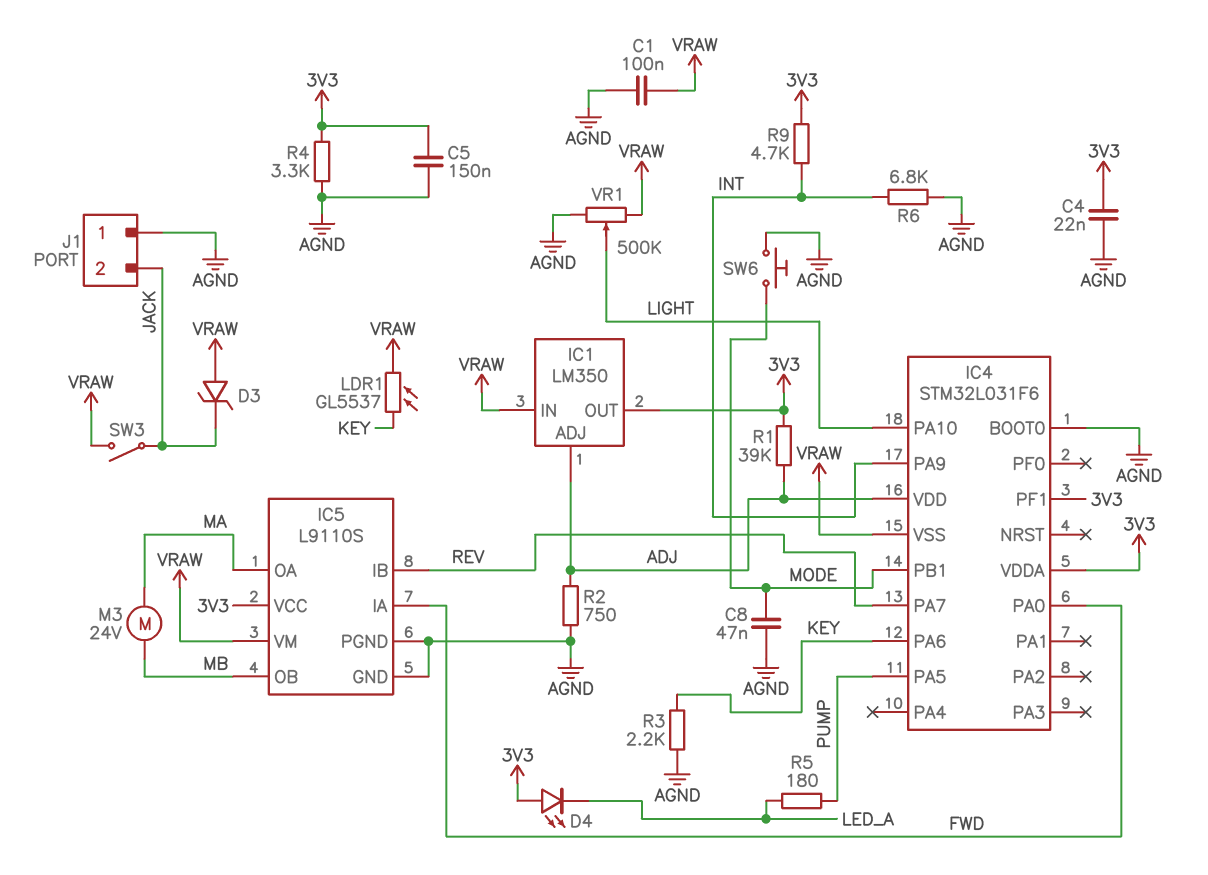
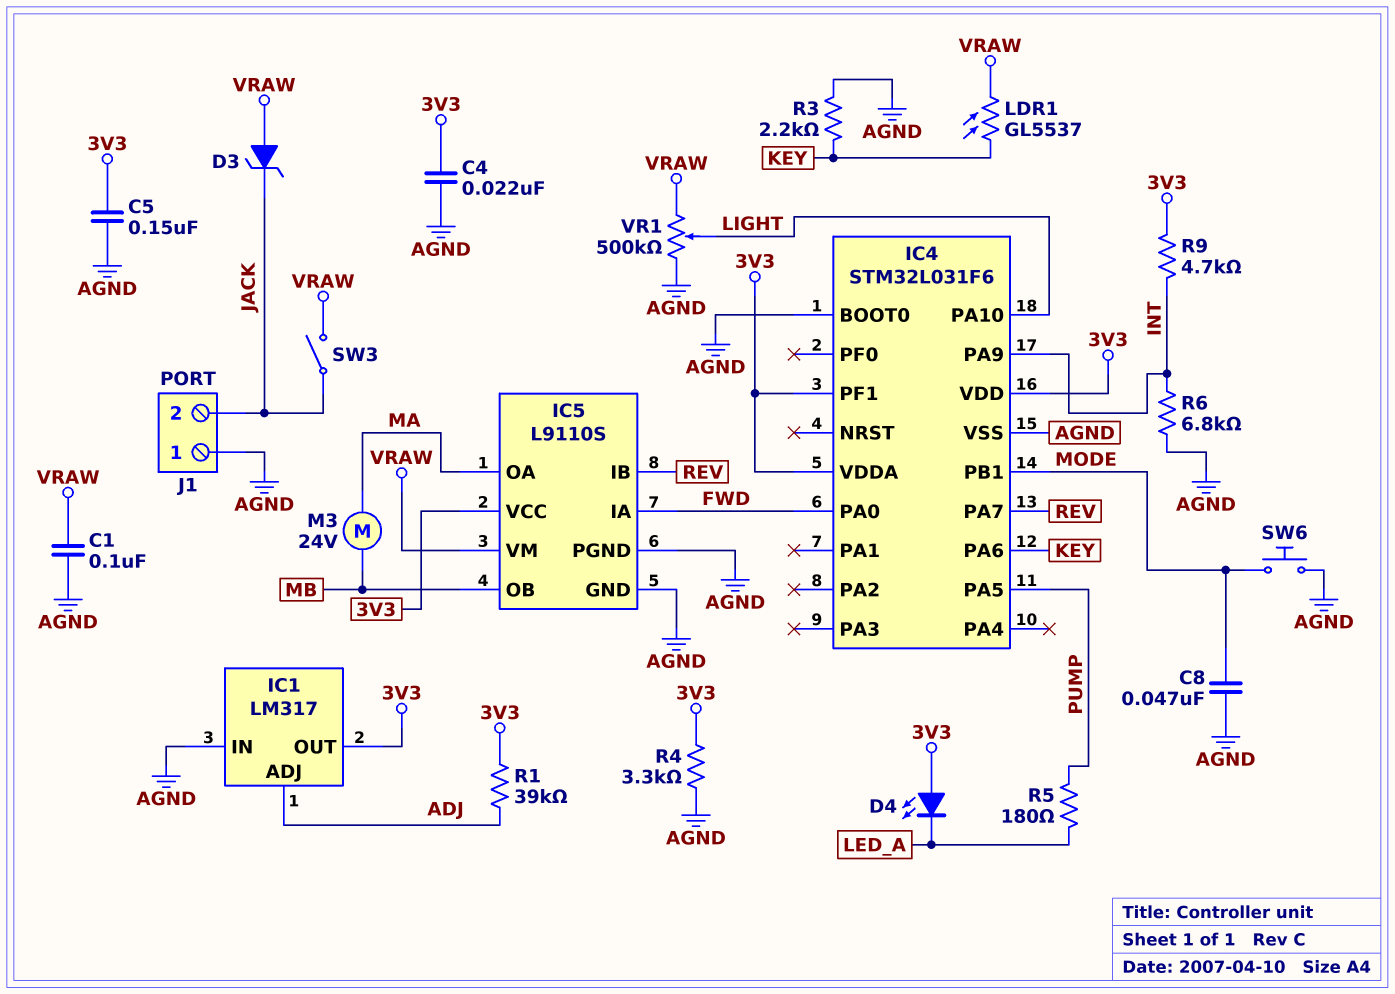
IC1: LM350 -> LM317
IC1 pin IN: VRAW -> AGND
IC4 pin VDD: ADJ -> 3V3
IC4 pin VSS: VRAW -> AGND
R2: 750 (ADJ, AGND) -> none

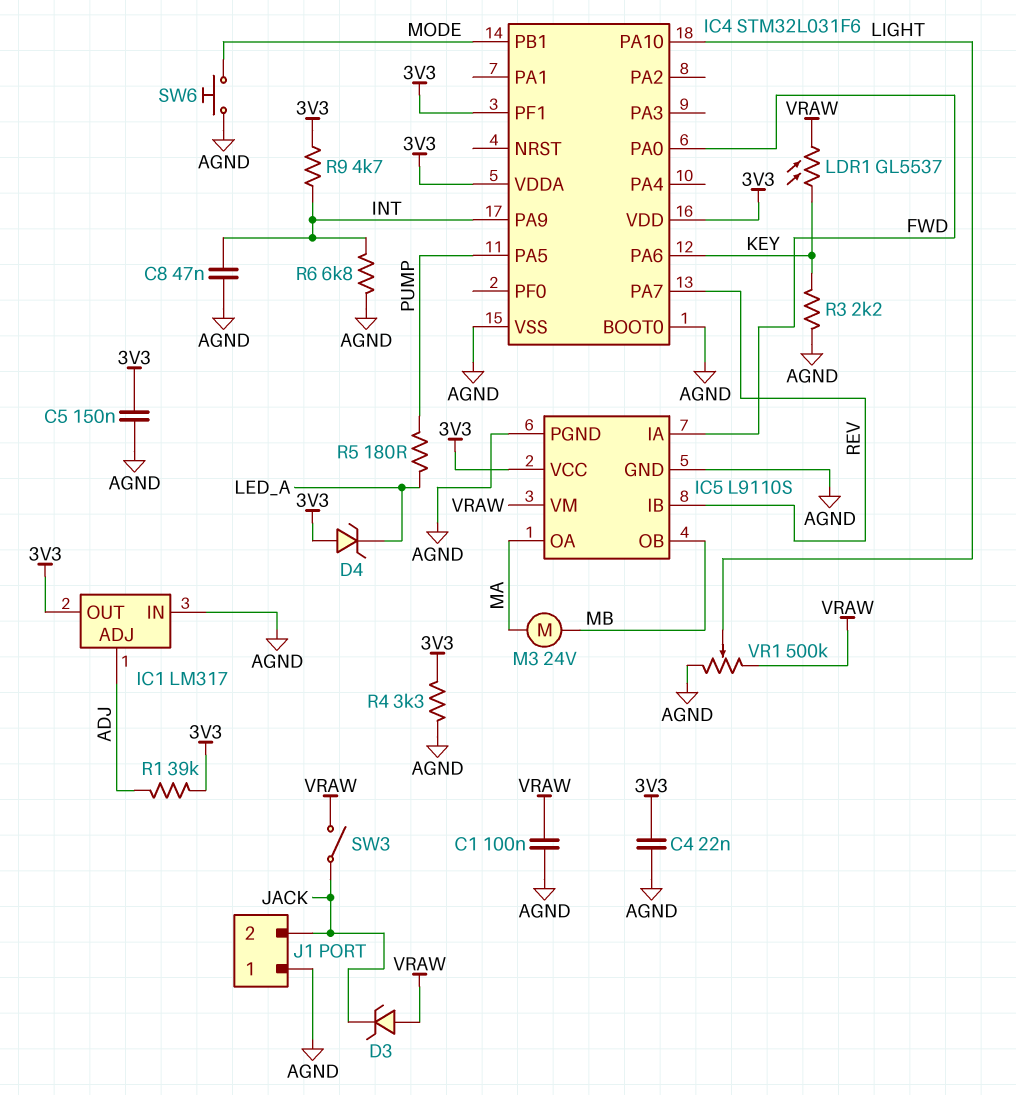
C8: 47nF (AGND, MODE) -> 47nF (AGND, INT)
D4: LED (A 3V3, K LED_A) -> zener (A 3V3, K LED_A)

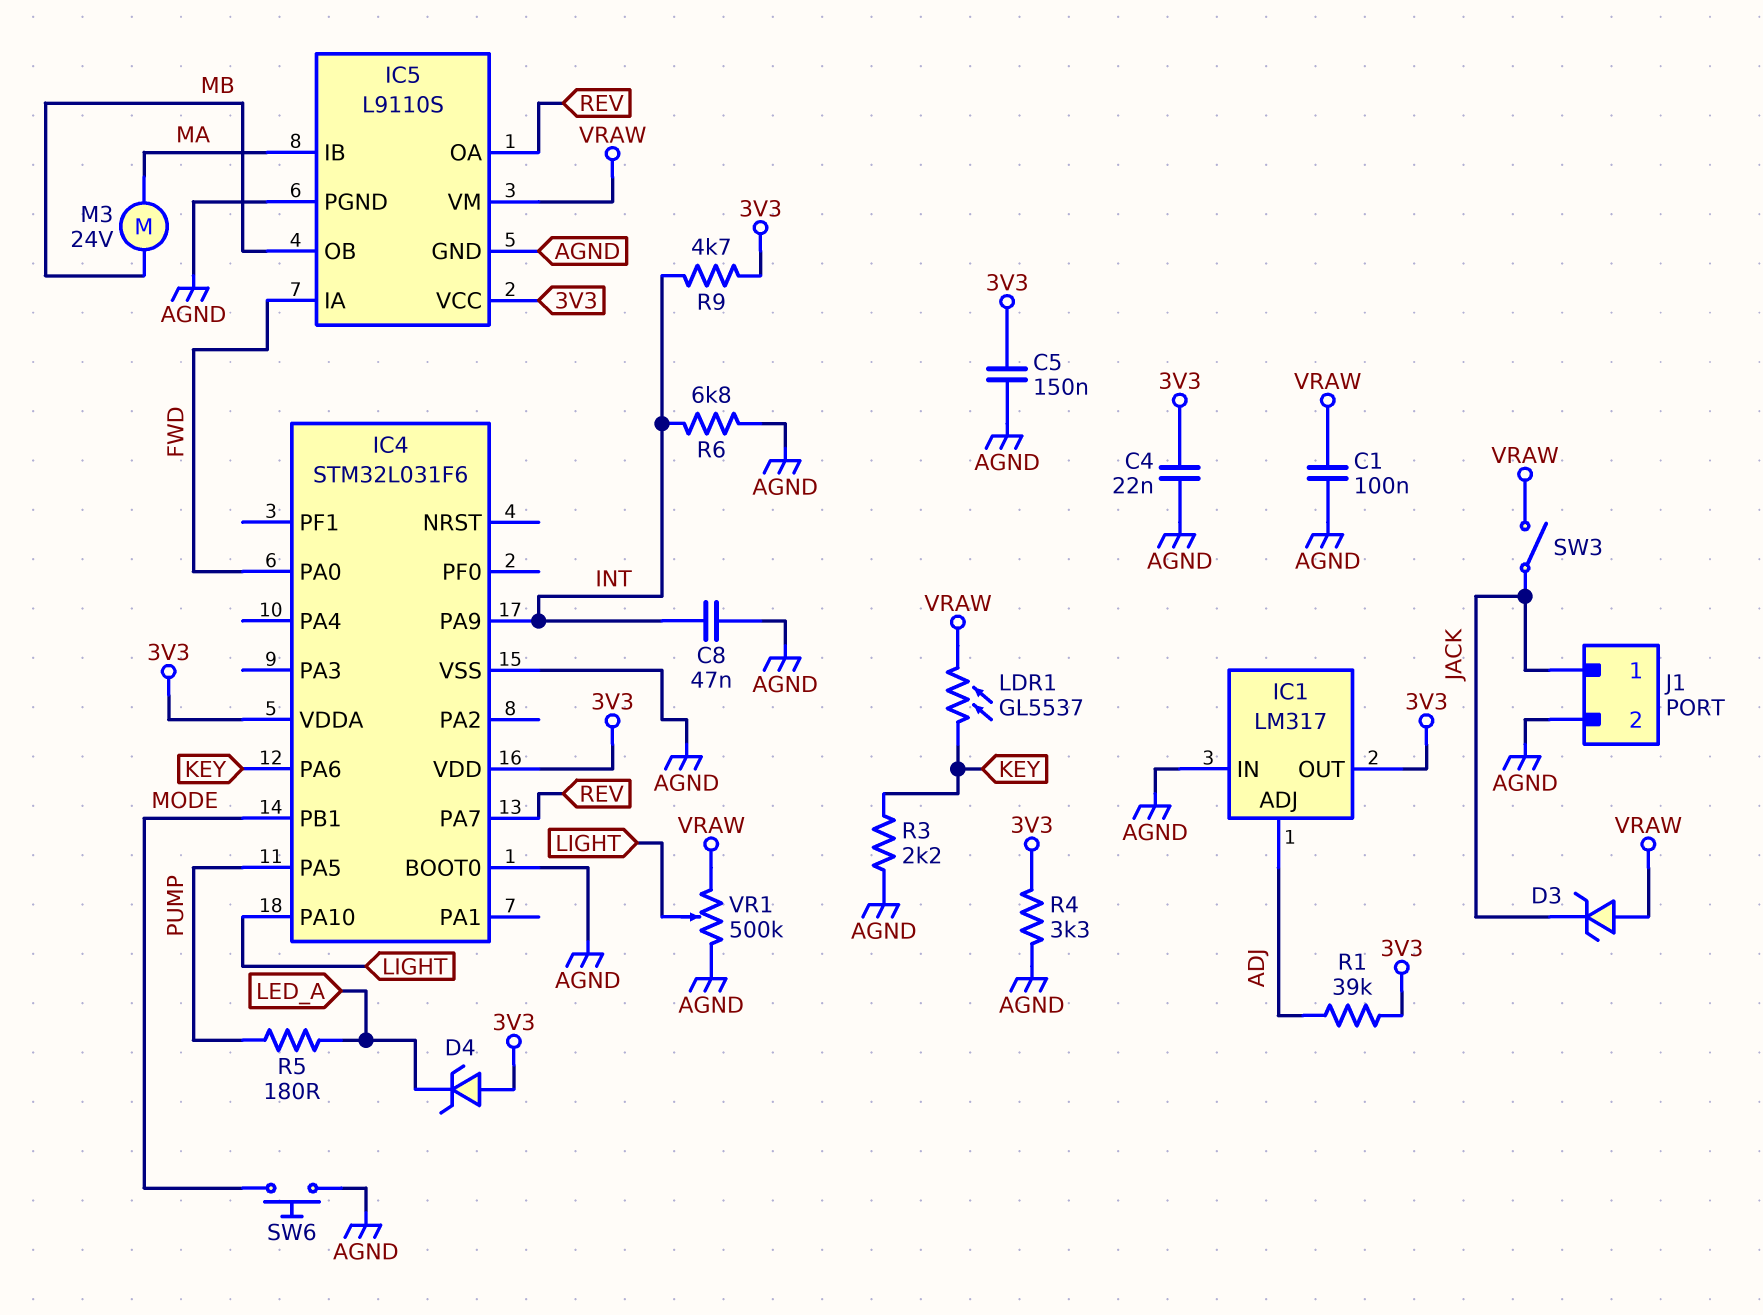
IC4 pin PF1: 3V3 -> none
IC5 pin IB: REV -> MA
IC5 pin OA: MA -> REV
J1 pin 1: AGND -> JACK
J1 pin 2: JACK -> AGND

